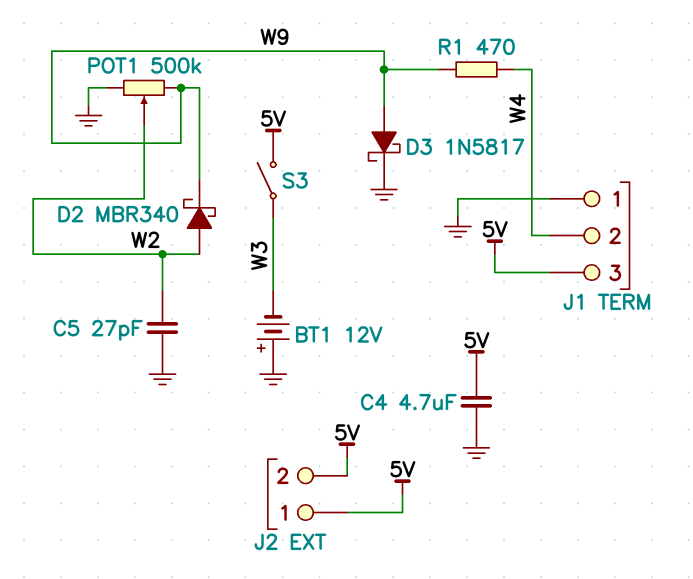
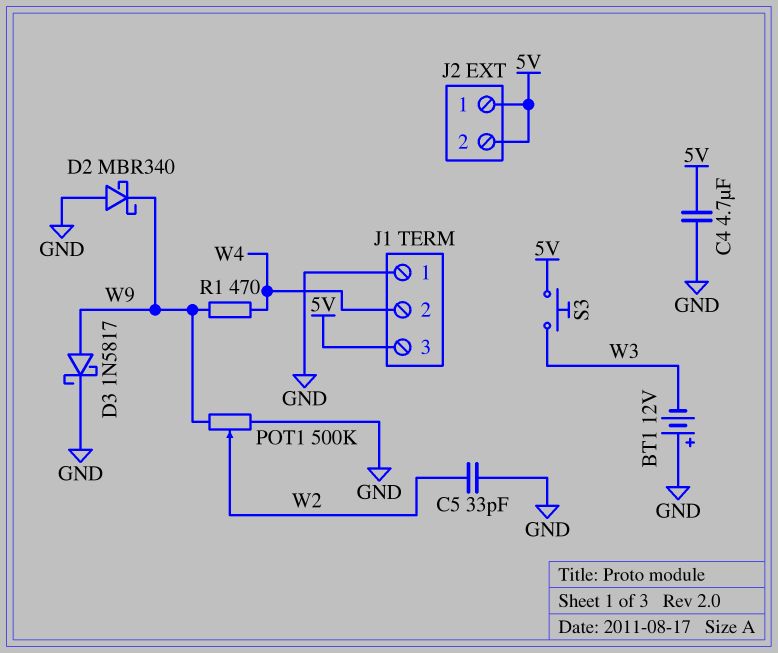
C5: 27pF (GND, W2) -> 33pF (GND, W2)
D2: schottky MBR340 (A W2, K W9) -> schottky MBR340 (A GND, K W9)
S3: switch (5V, W3) -> button (5V, W3)

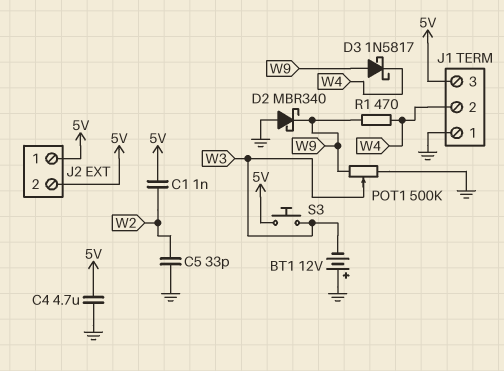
C1: none -> 1nF (5V, W2)
D3: schottky 1N5817 (A W9, K GND) -> schottky 1N5817 (A W9, K W4)
POT1: 500k (GND, W9, wiper W2) -> 500k (GND, W9, wiper W3)

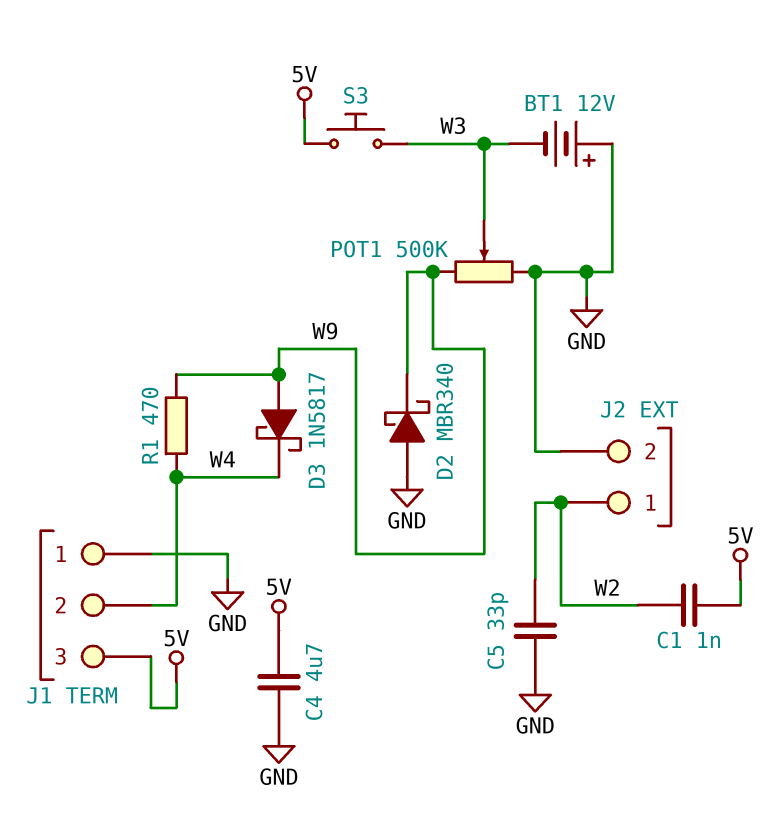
J2 pin 1: 5V -> W2
J2 pin 2: 5V -> GND

